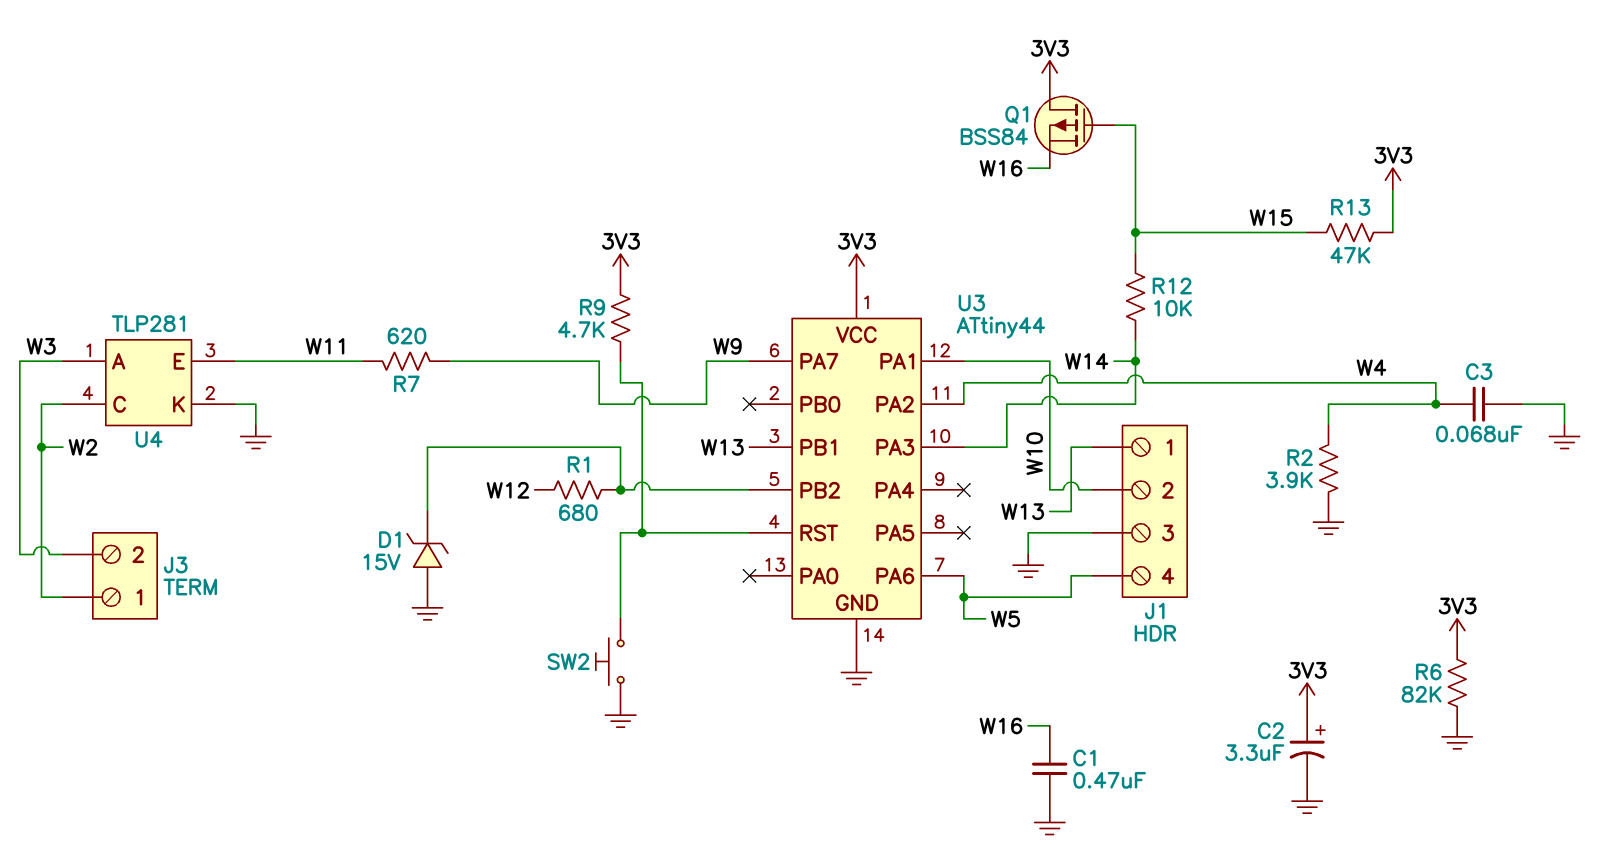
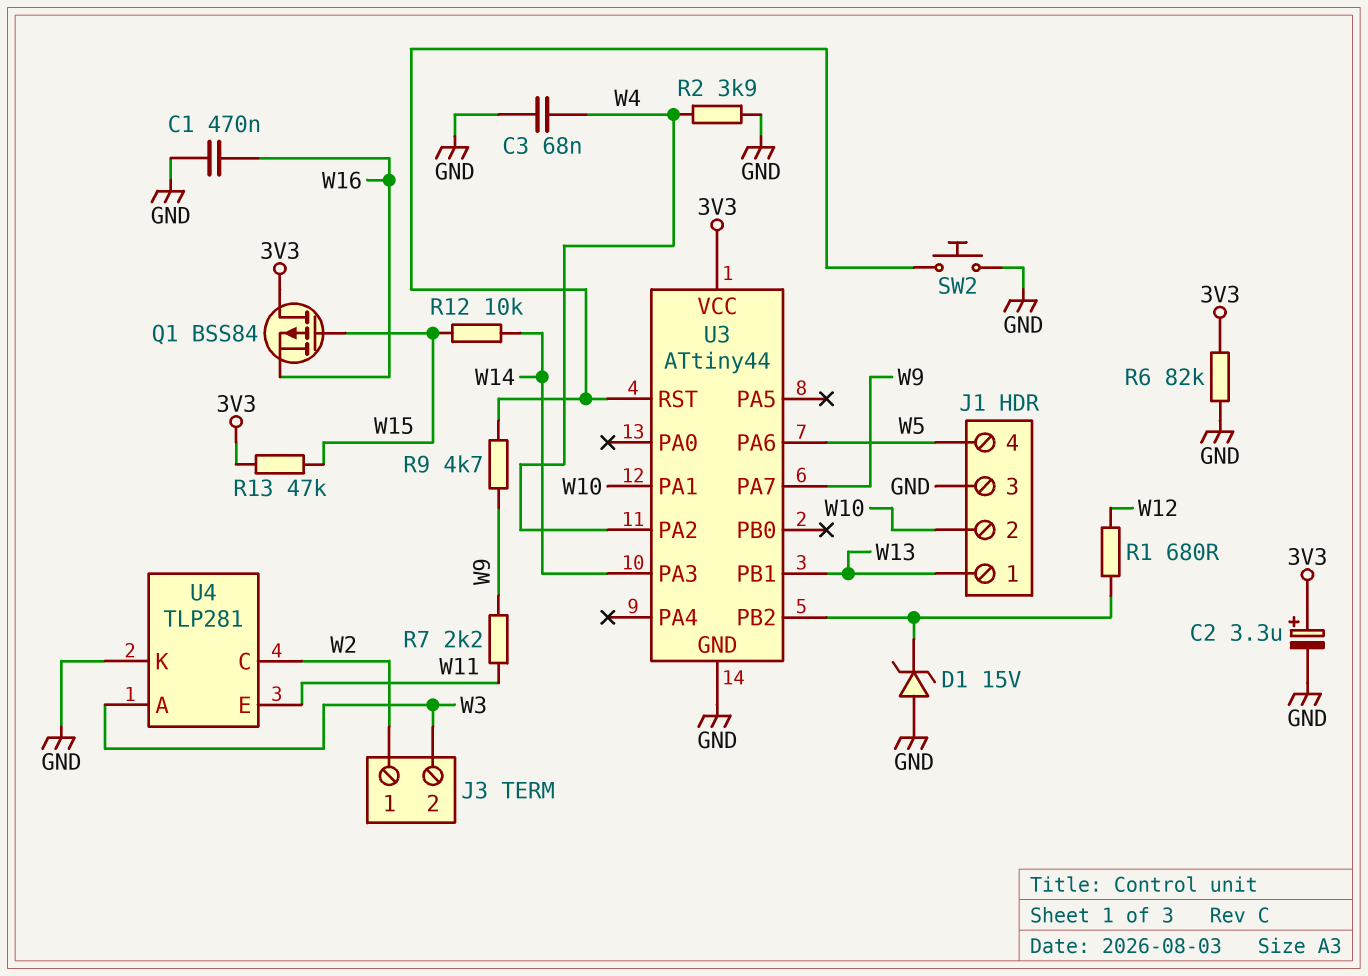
R7: 620 (W9, W11) -> 2.2k (W9, W11)
R9: 4.7k (3V3, U3/RST) -> 4.7k (U3/RST, W9)

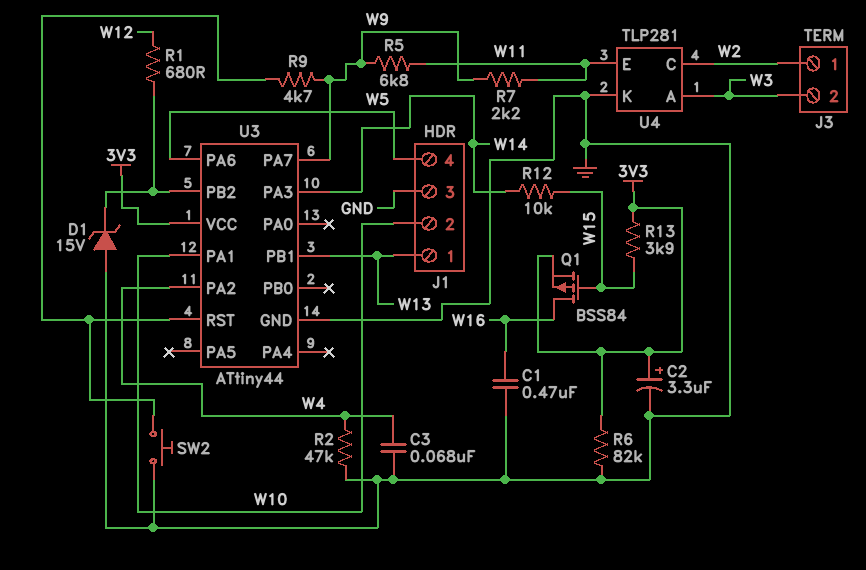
Q1: PMOS BSS84 (G W15, D 3V3, S W16) -> PMOS BSS84 (G W15, D W16, S 3V3)
R2: 3.9k (GND, W4) -> 47k (GND, W4)
R5: none -> 6.8k (W9, W11)
R13: 47k (3V3, W15) -> 3.9k (3V3, W15)

